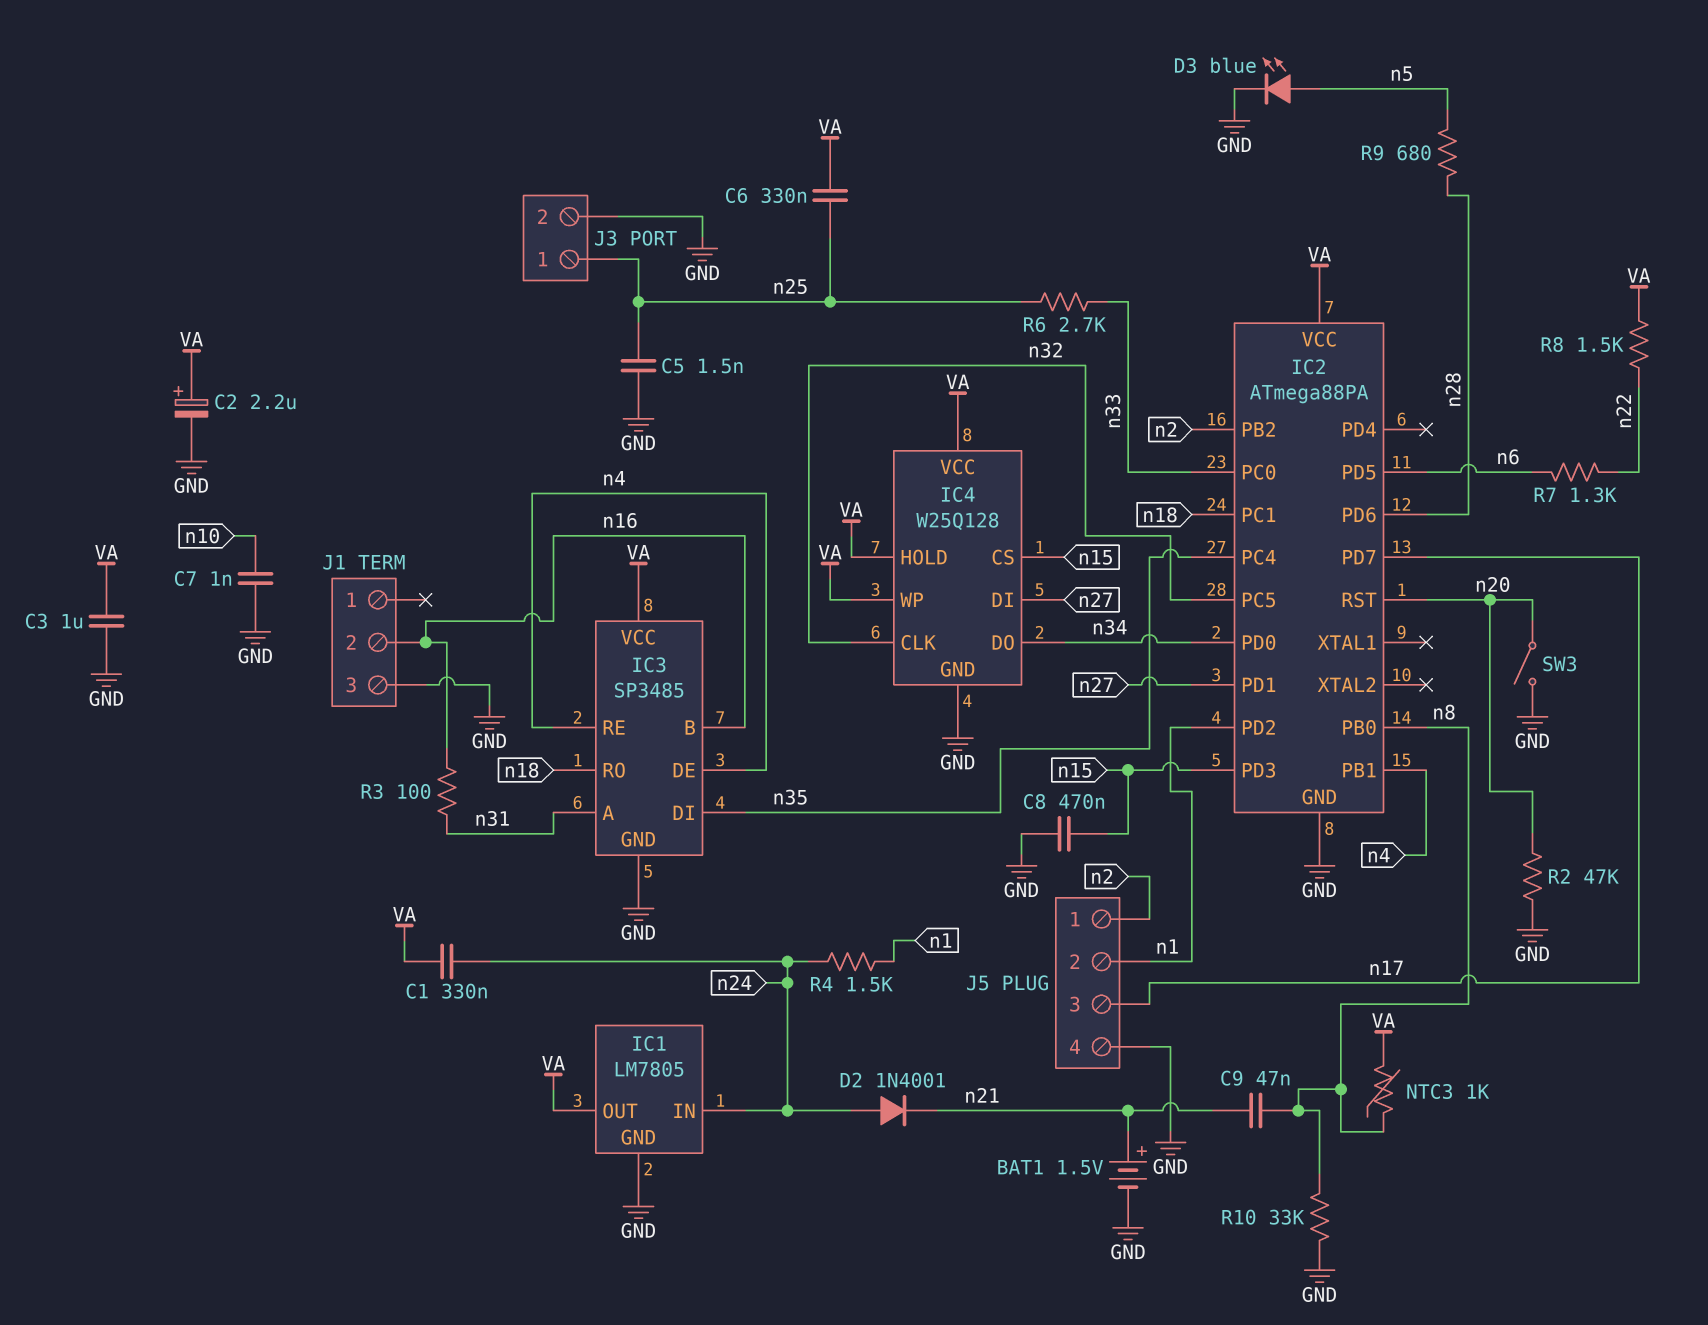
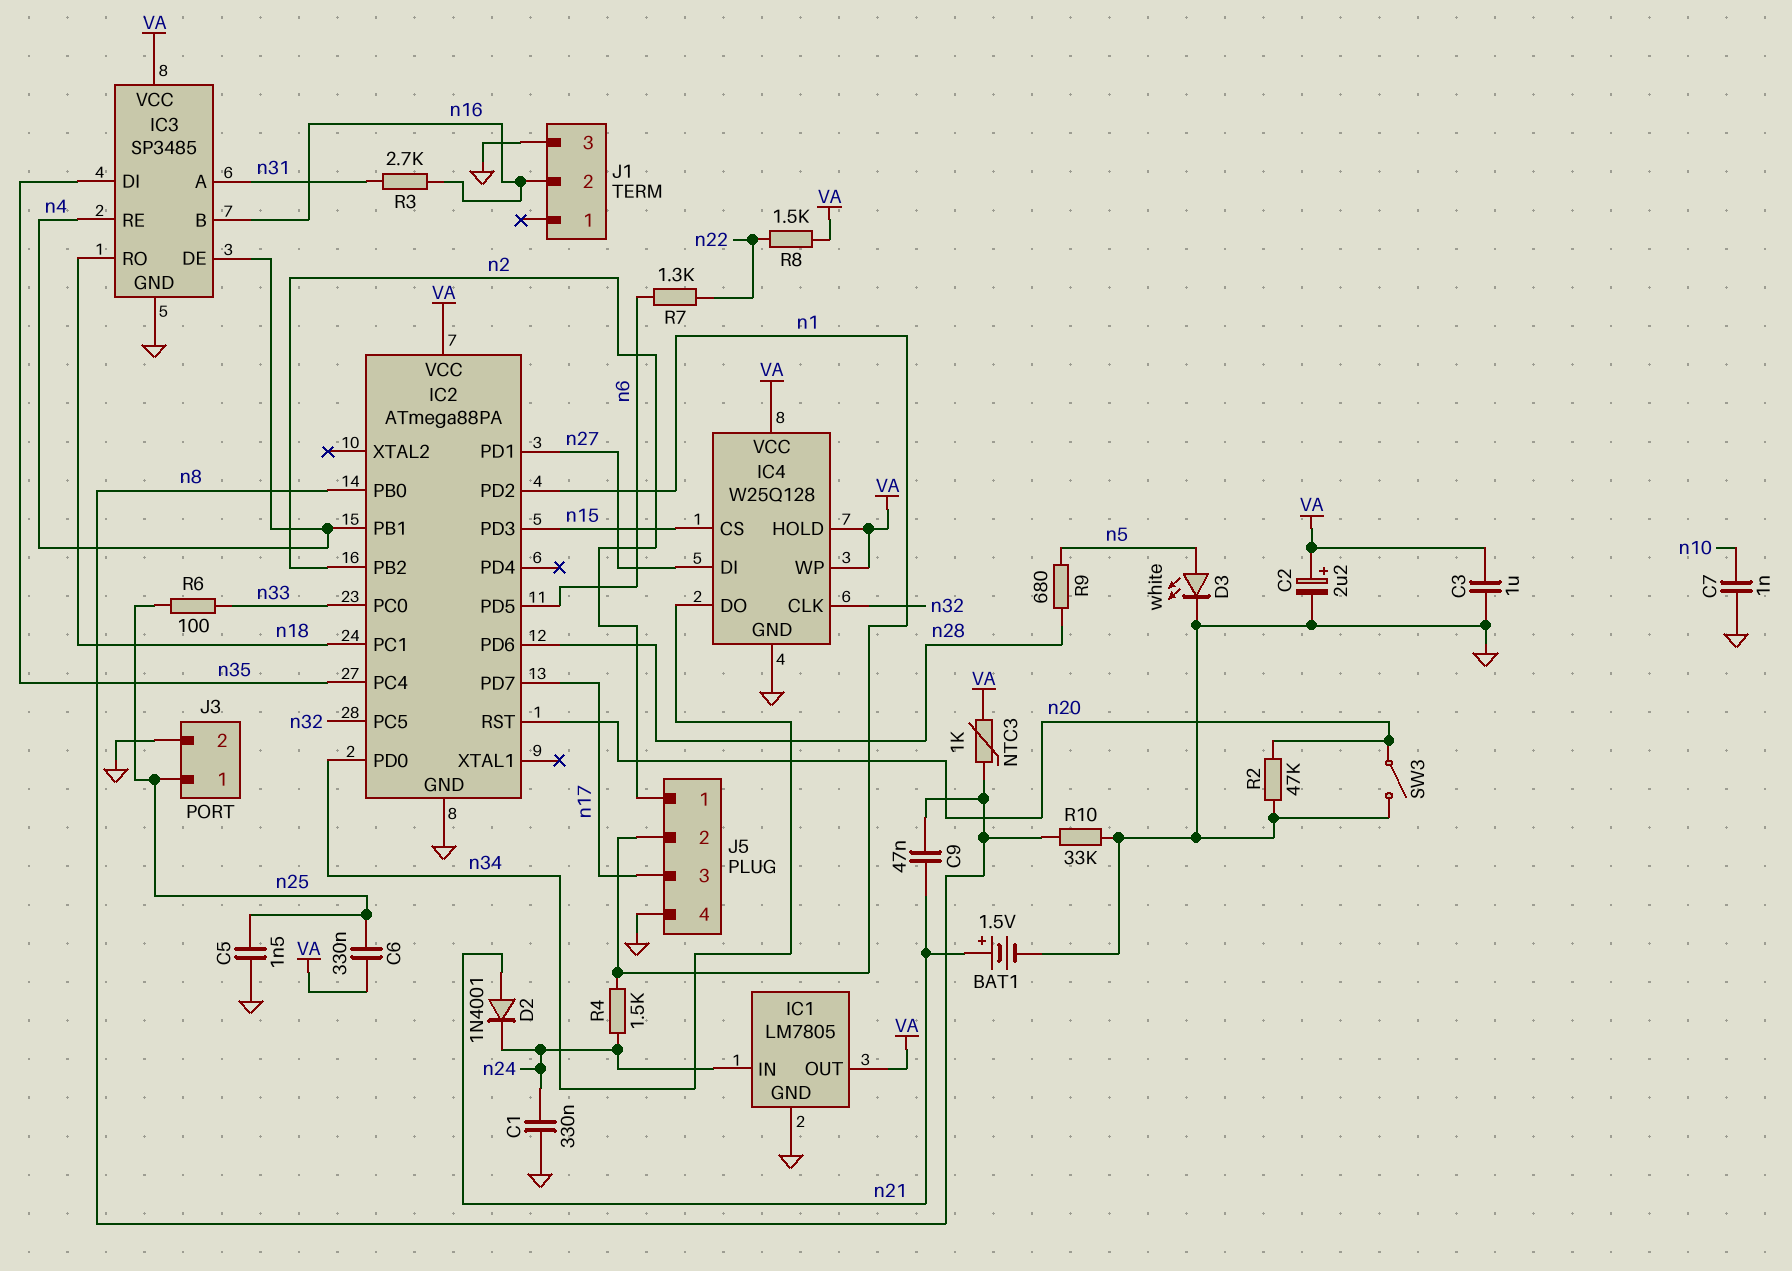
C1: 330nF (VA, n24) -> 330nF (GND, n24)
C8: 470nF (GND, n15) -> none
D2: diode 1N4001 (A n24, K n21) -> diode 1N4001 (A n21, K n24)
D3: LED blue (A n5, K GND) -> LED white (A n5, K GND)
R3: 100 (n16, n31) -> 2.7k (n16, n31)
R6: 2.7k (n25, n33) -> 100 (n25, n33)

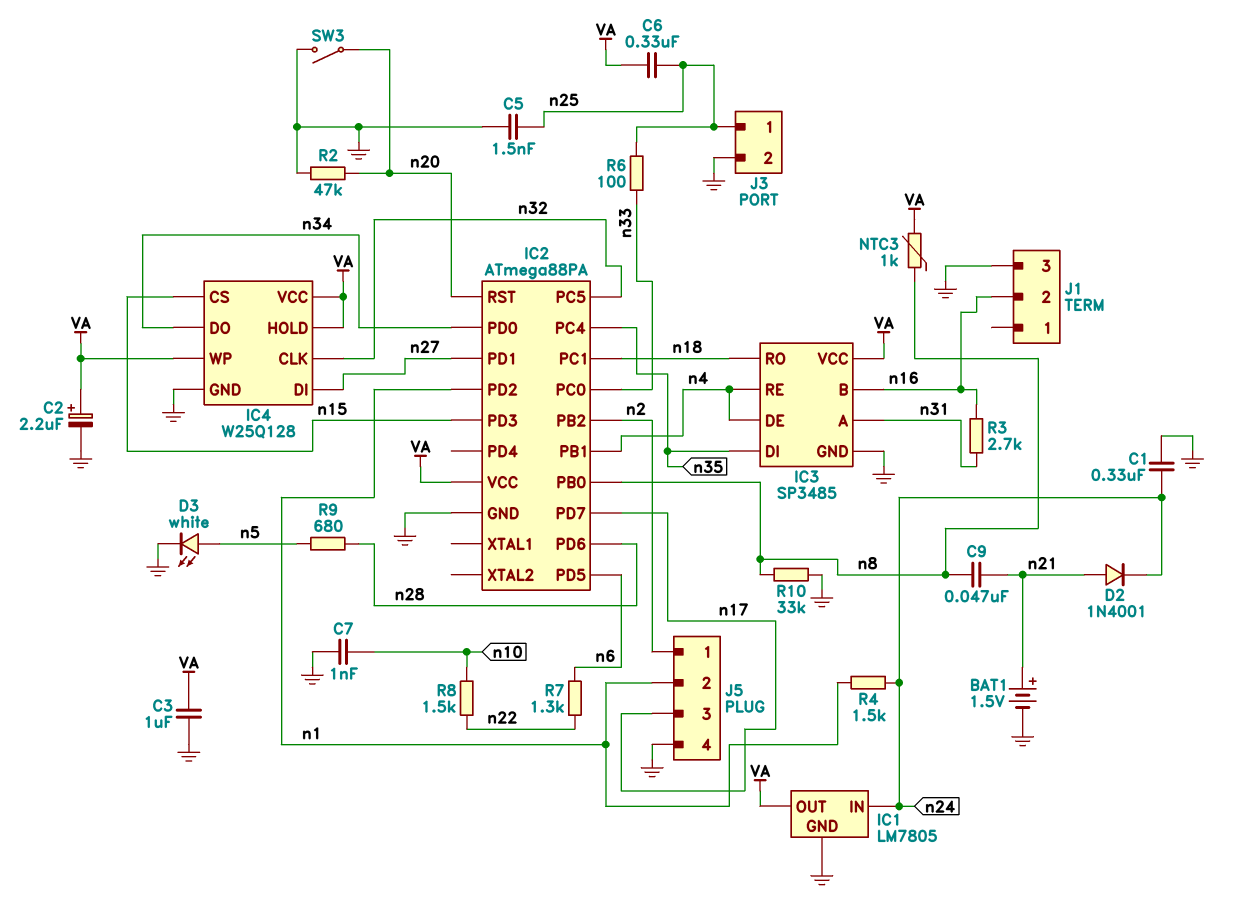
R8: 1.5k (VA, n22) -> 1.5k (n10, n22)

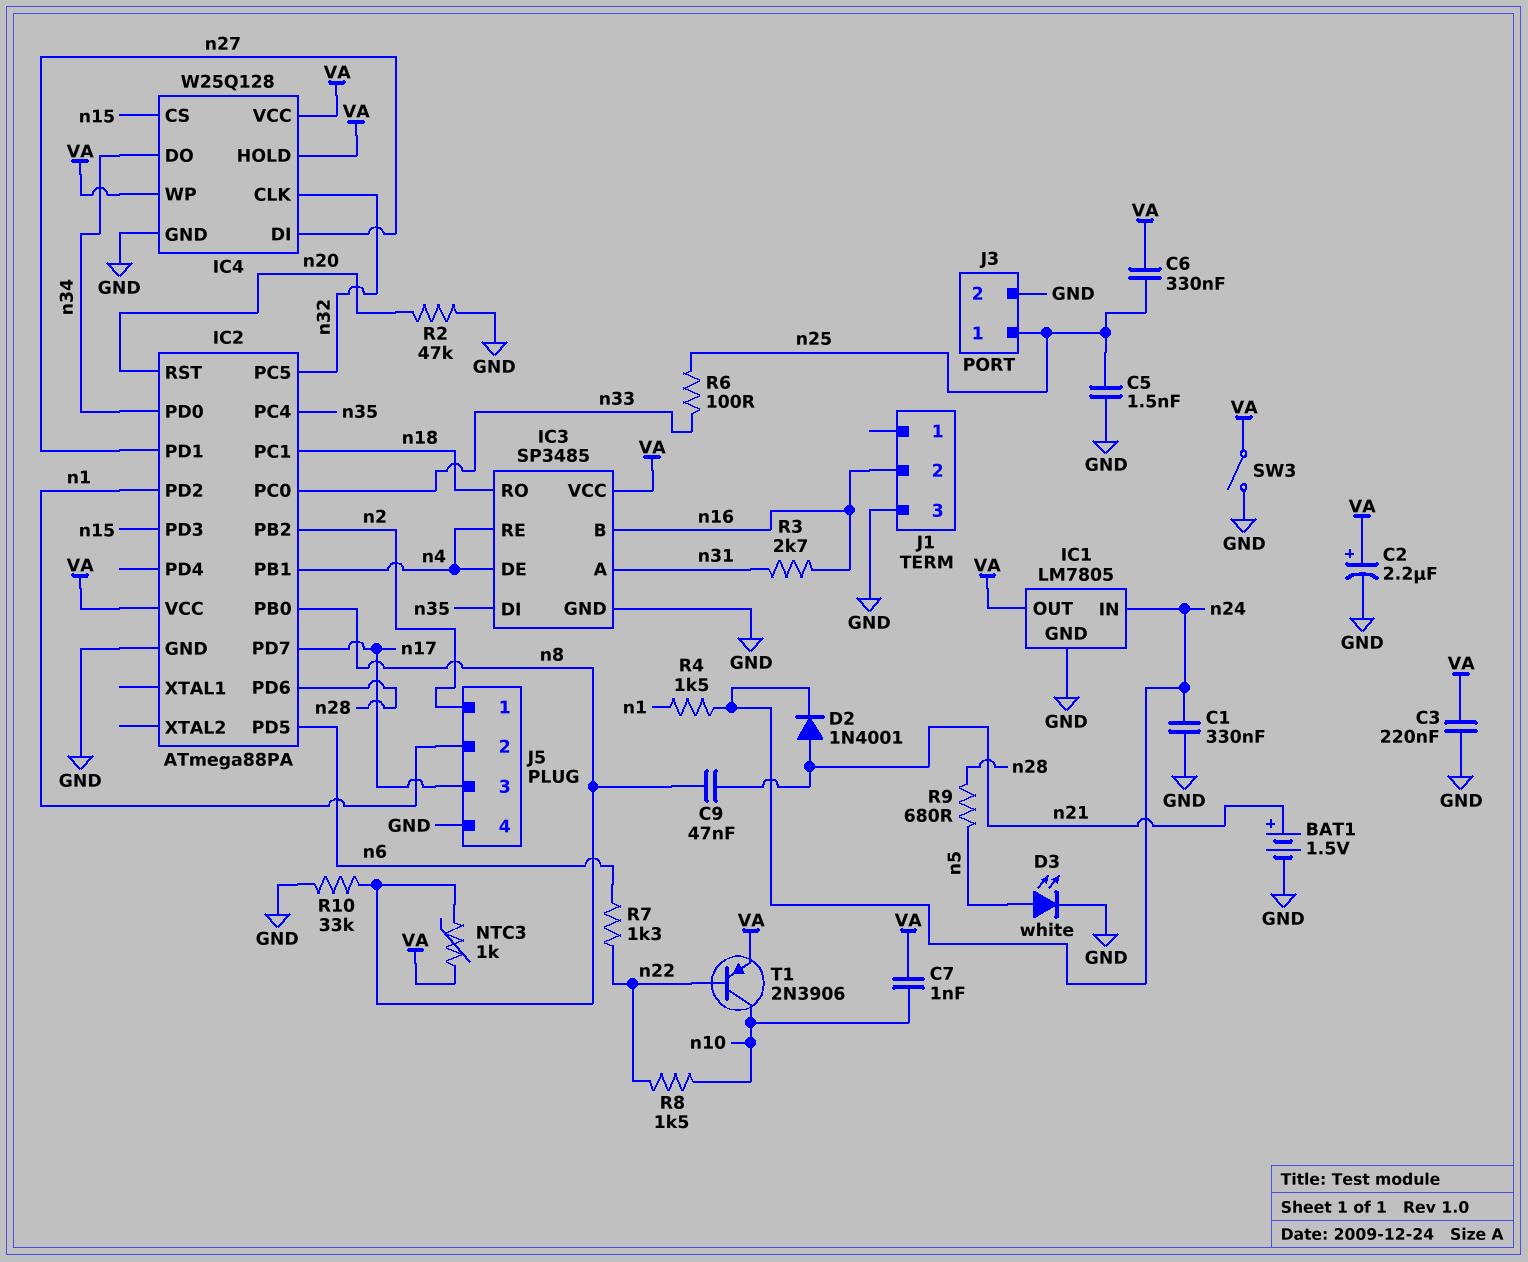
C3: 1uF (GND, VA) -> 220nF (GND, VA)
C7: 1nF (GND, n10) -> 1nF (VA, n10)
SW3: switch (GND, n20) -> switch (GND, VA)
T1: none -> PNP 2N3906 (B n22, C n10, E VA)

